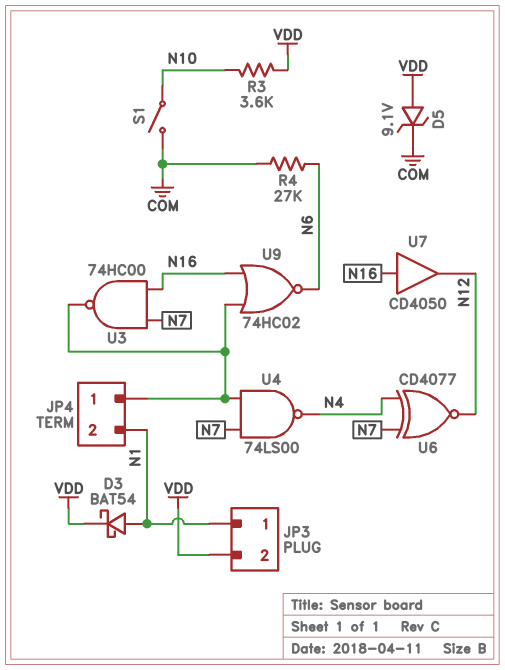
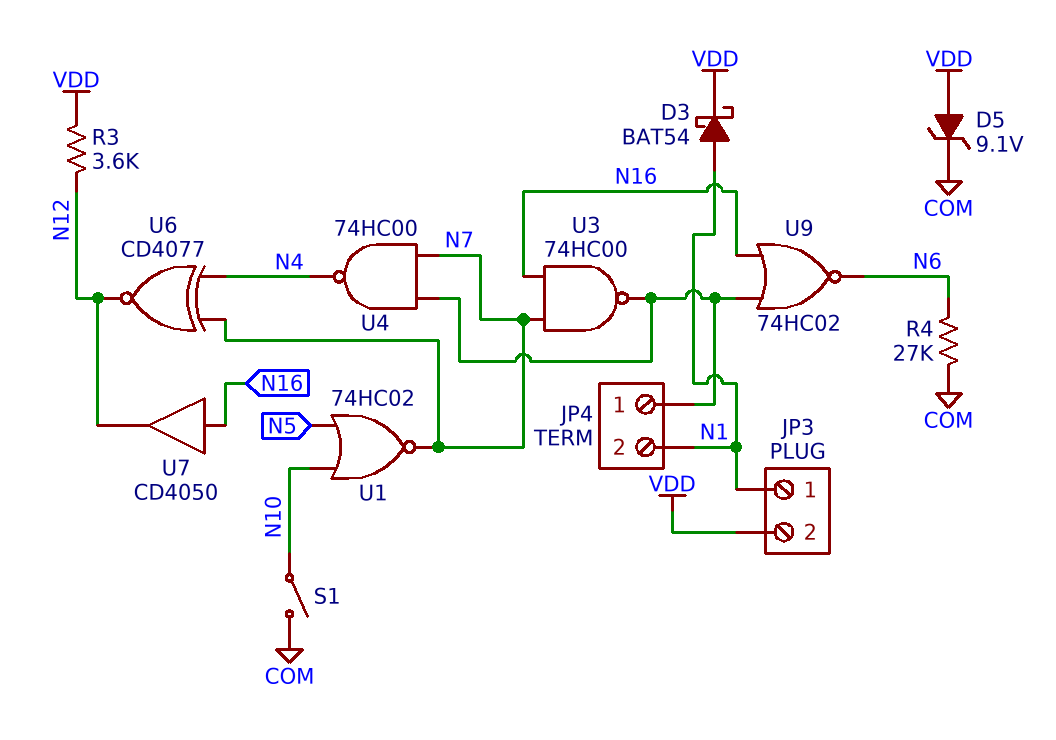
R3: 3.6k (N10, VDD) -> 3.6k (N12, VDD)
U1: none -> NOR 74HC02 (in N5, in N10, out N7)
U4: NAND 74LS00 (in JP4/1, in N7, out N4) -> NAND 74HC00 (in JP4/1, in N7, out N4)

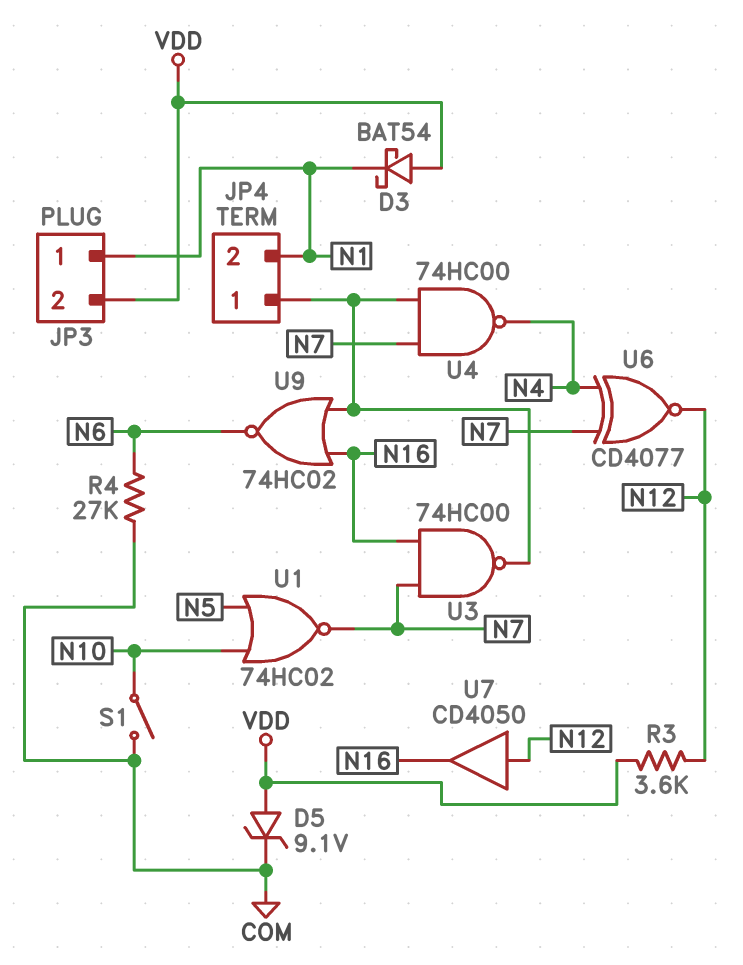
D3: schottky BAT54 (A N1, K VDD) -> schottky BAT54 (A VDD, K N1)
U7: buffer CD4050 (in N16, out N12) -> buffer CD4050 (in N12, out N16)

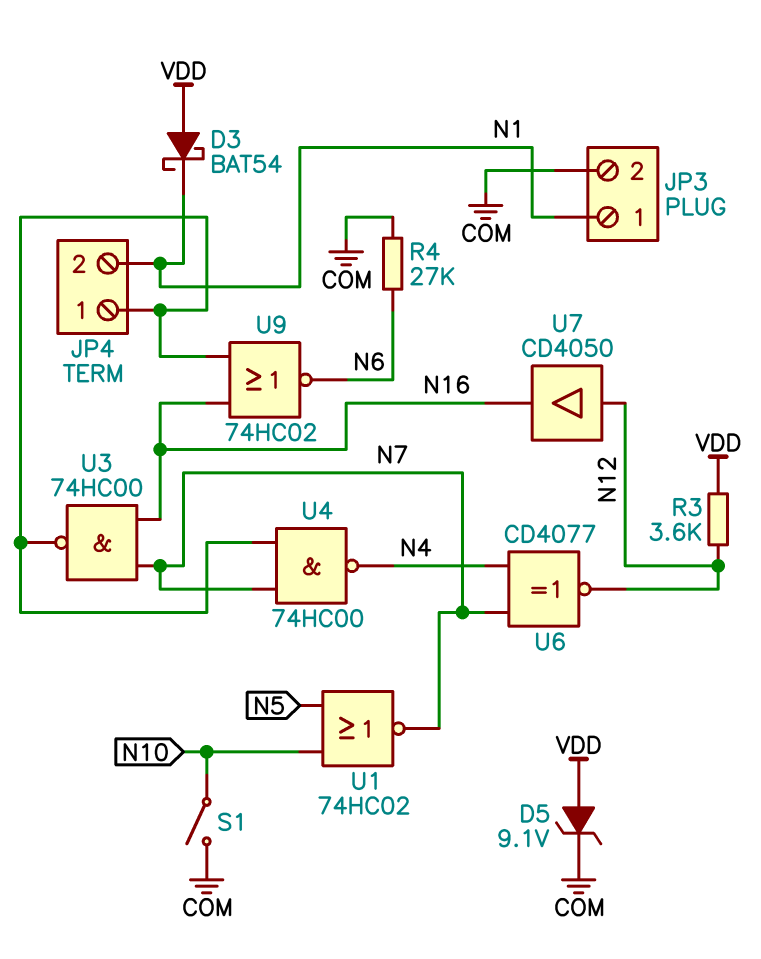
JP3 pin 2: VDD -> COM

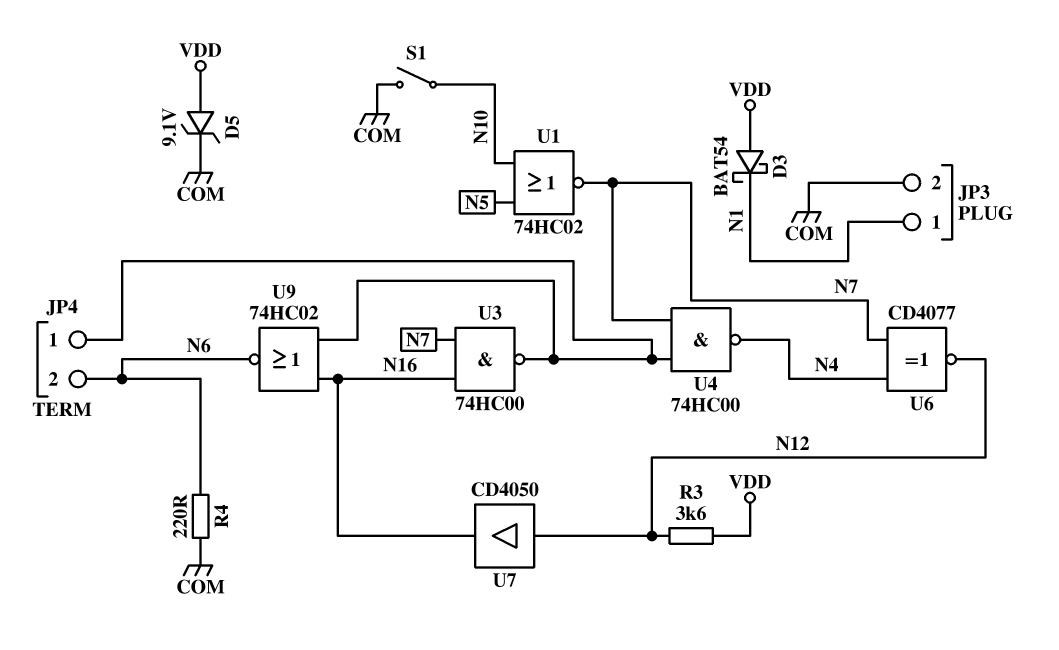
JP4 pin 2: N1 -> N6
R4: 27k (COM, N6) -> 220 (COM, N6)

